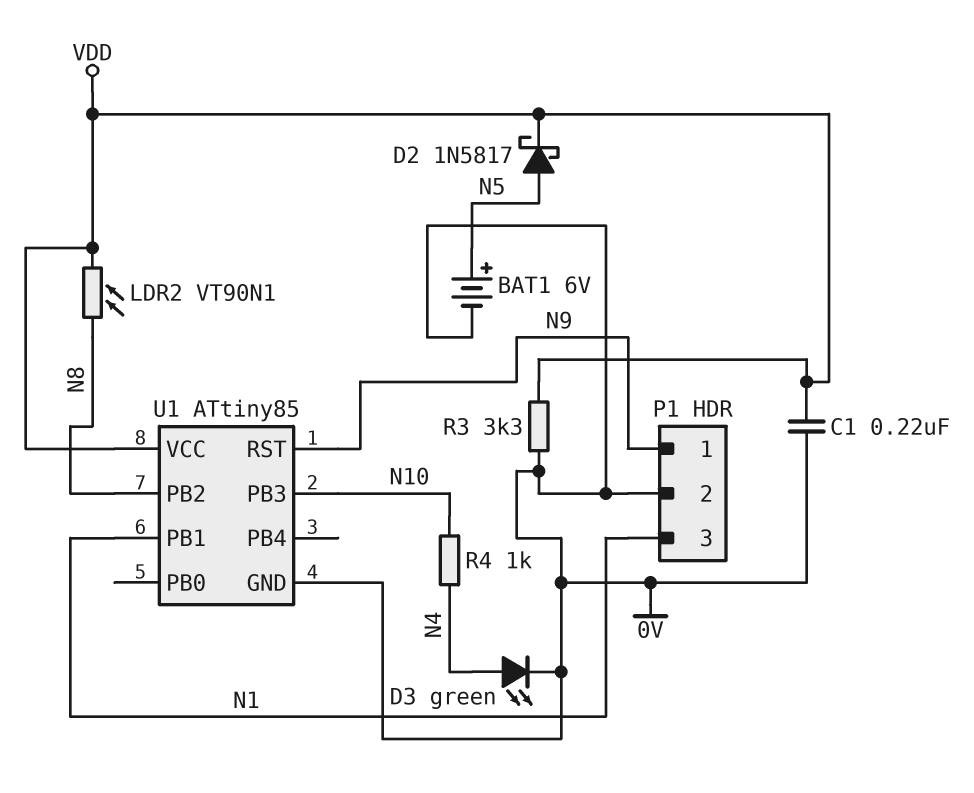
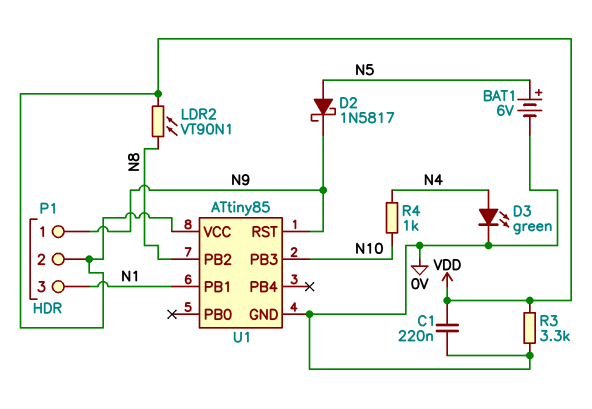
D2: schottky 1N5817 (A N5, K VDD) -> schottky 1N5817 (A N5, K N9)
P1 pin 2: 0V -> VDD

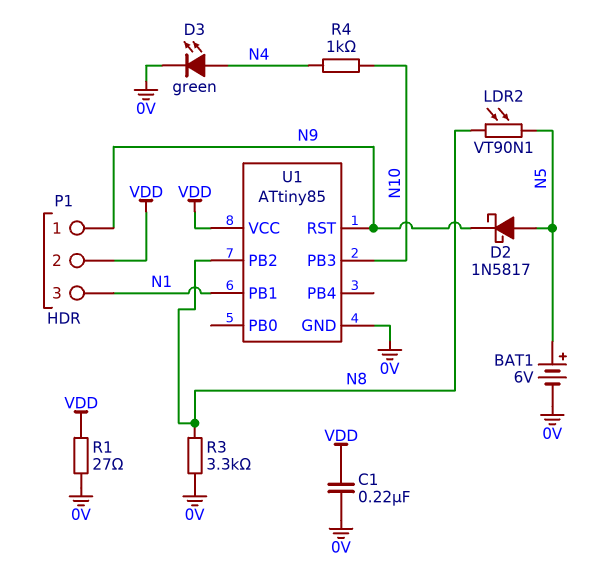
LDR2: VT90N1 (N8, VDD) -> VT90N1 (N5, N8)
R1: none -> 27 (0V, VDD)
R3: 3.3k (0V, VDD) -> 3.3k (0V, N8)

